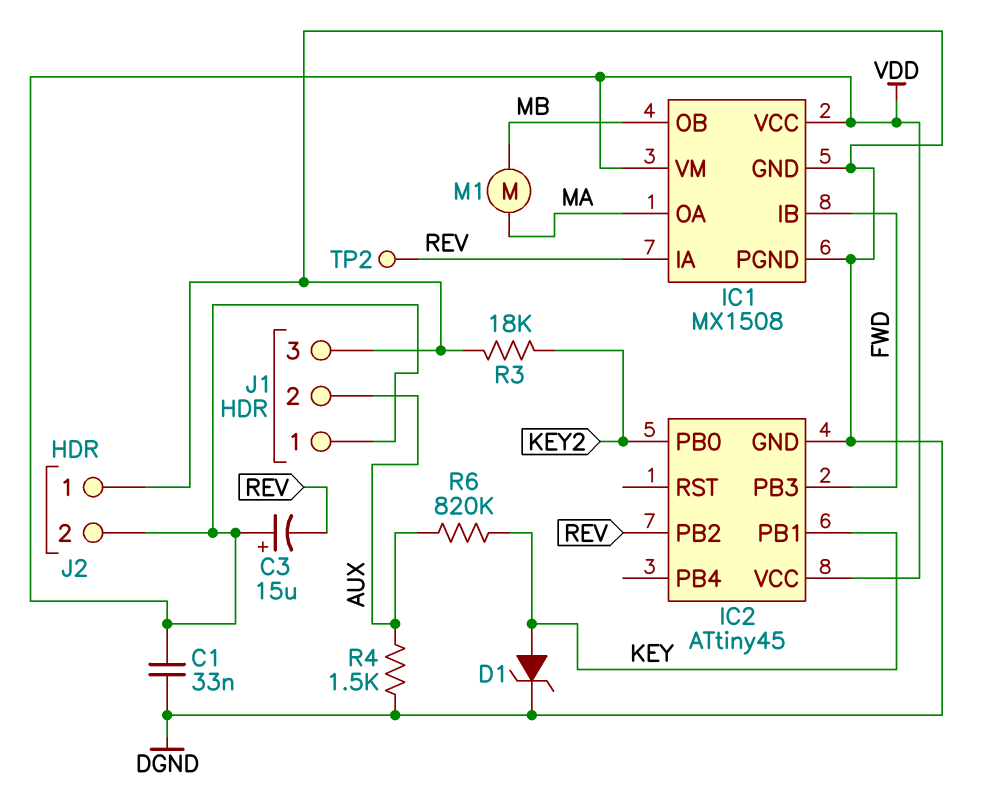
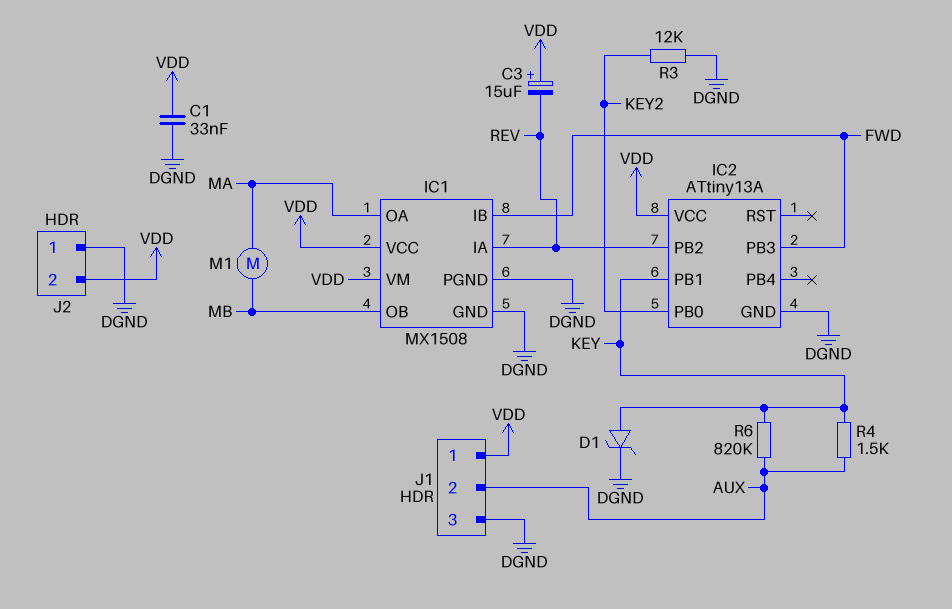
IC2: ATtiny45 -> ATtiny13A
R3: 18k (DGND, KEY2) -> 12k (DGND, KEY2)
R4: 1.5k (AUX, DGND) -> 1.5k (AUX, KEY)
TP2: test point (REV) -> none

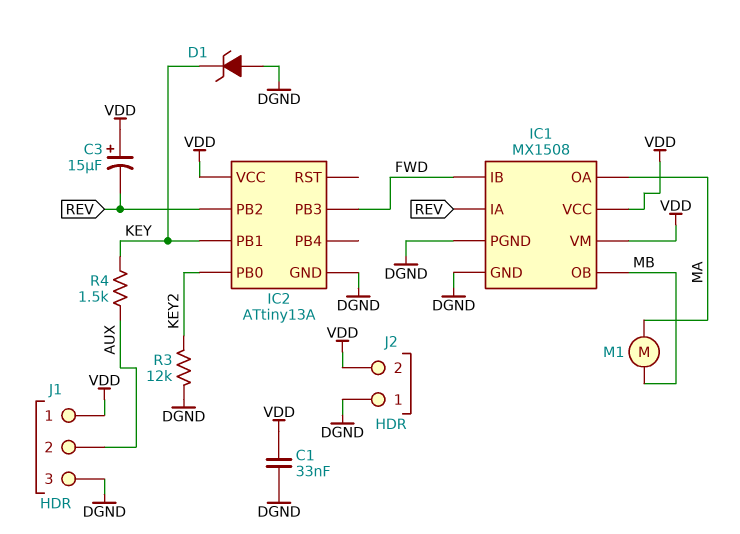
D1: zener (A KEY, K DGND) -> zener (A DGND, K KEY)
R6: 820k (AUX, KEY) -> none

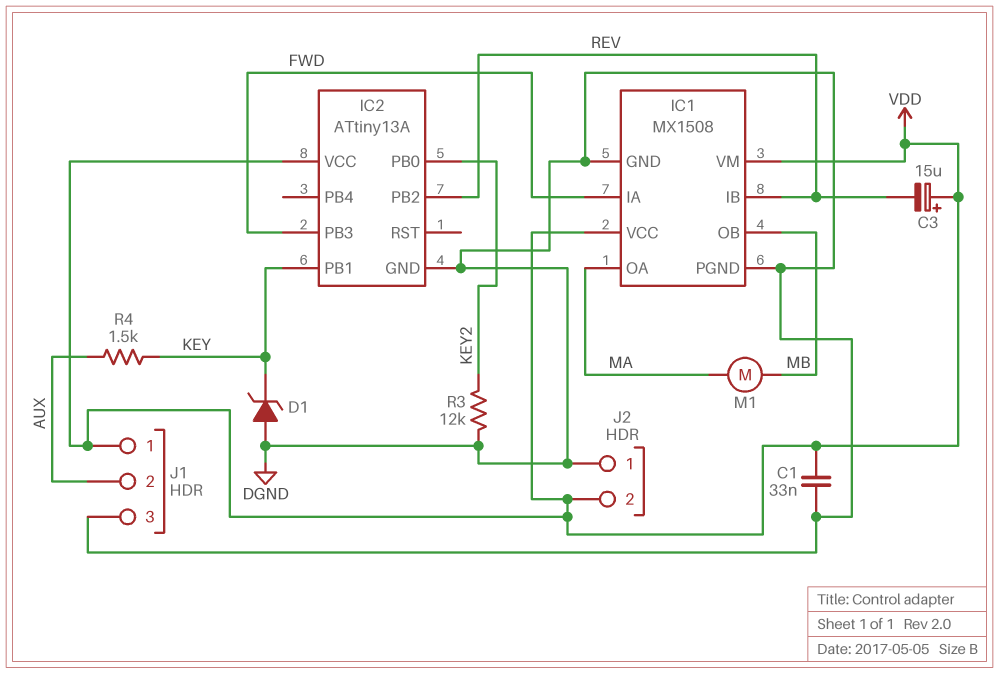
IC1 pin IA: REV -> FWD
IC1 pin IB: FWD -> REV

